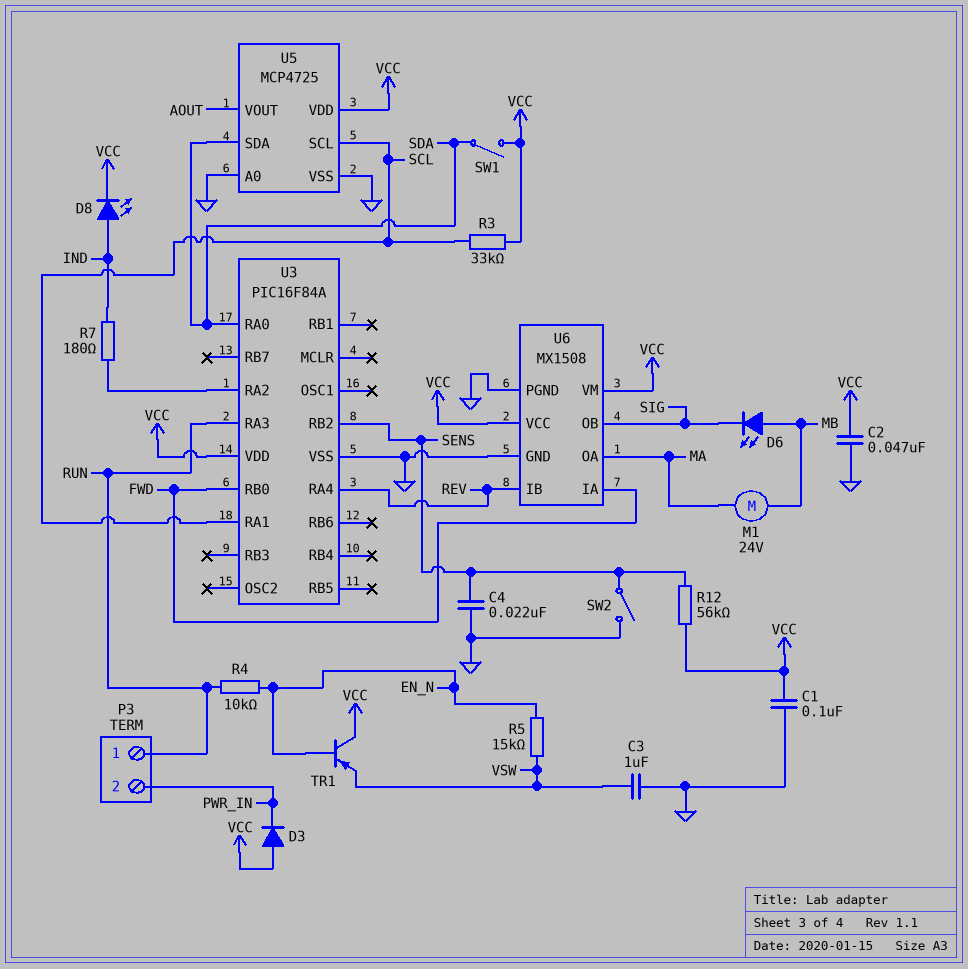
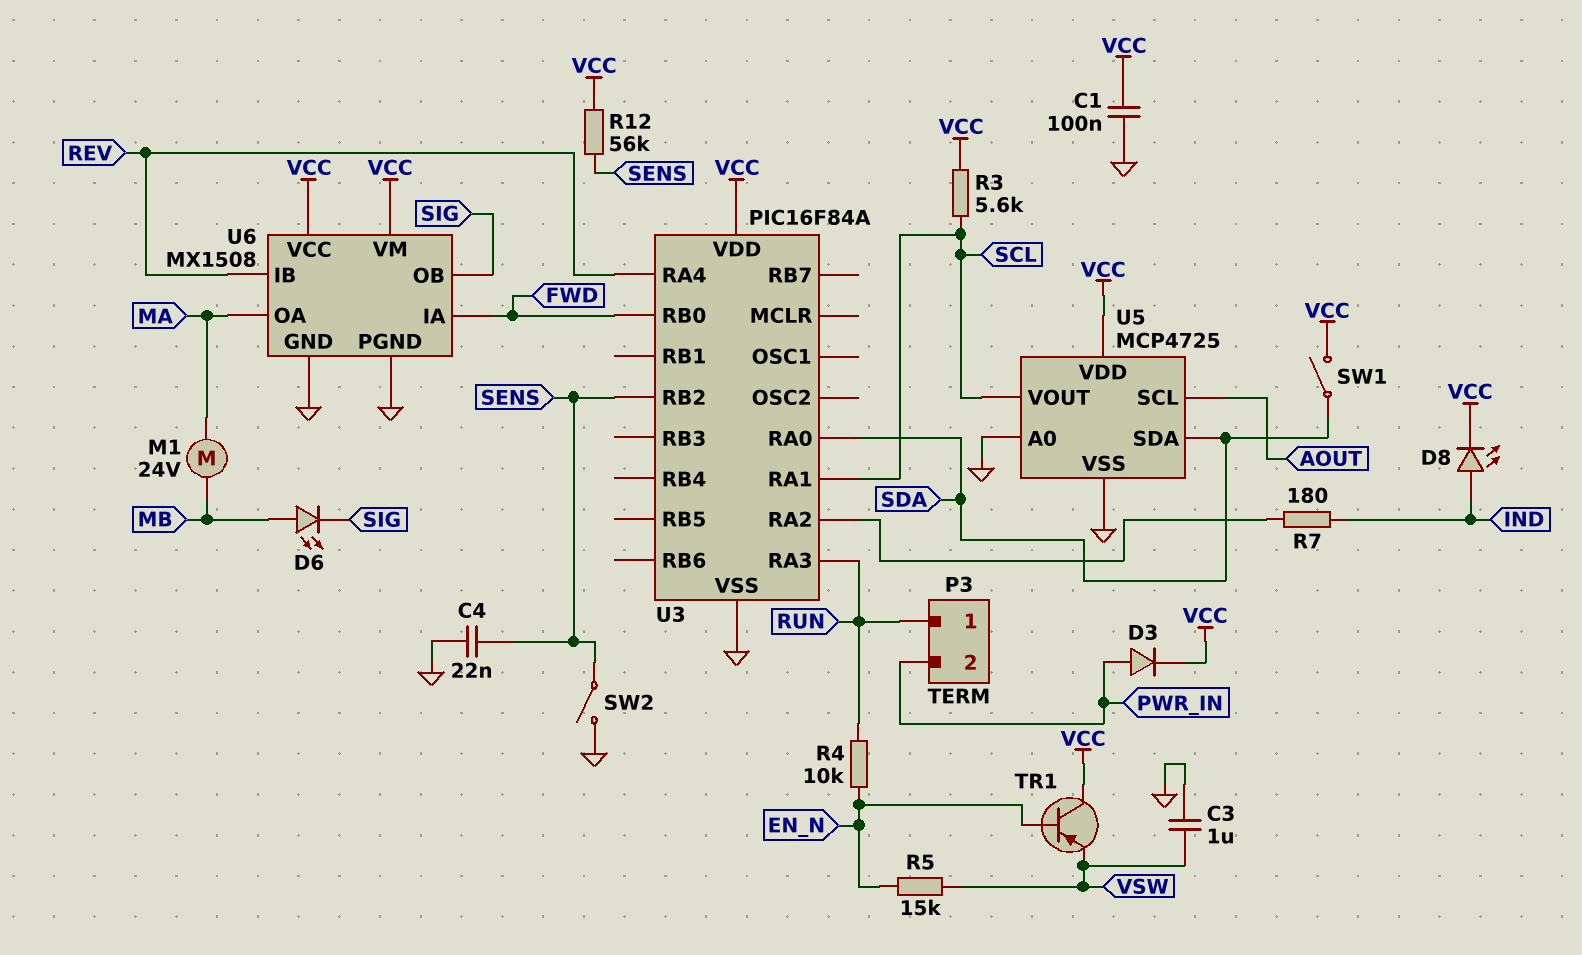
C2: 47nF (GND, VCC) -> none
D3: diode (A VCC, K PWR_IN) -> diode (A PWR_IN, K VCC)
R3: 33k (SCL, VCC) -> 5.6k (SCL, VCC)
U5 pin SCL: SCL -> AOUT
U5 pin VOUT: AOUT -> SCL

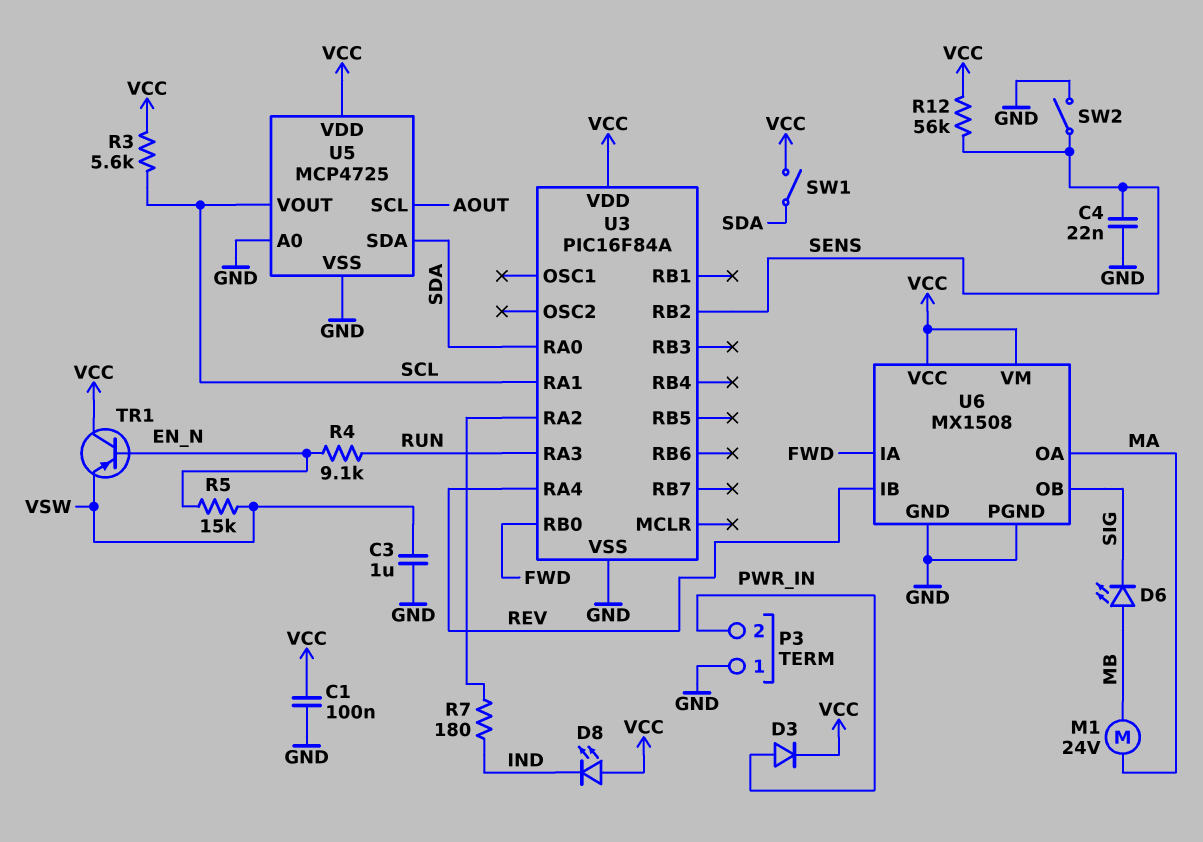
D8: LED (A IND, K VCC) -> LED (A VCC, K IND)
P3 pin 1: RUN -> GND
R4: 10k (EN_N, RUN) -> 9.1k (EN_N, RUN)

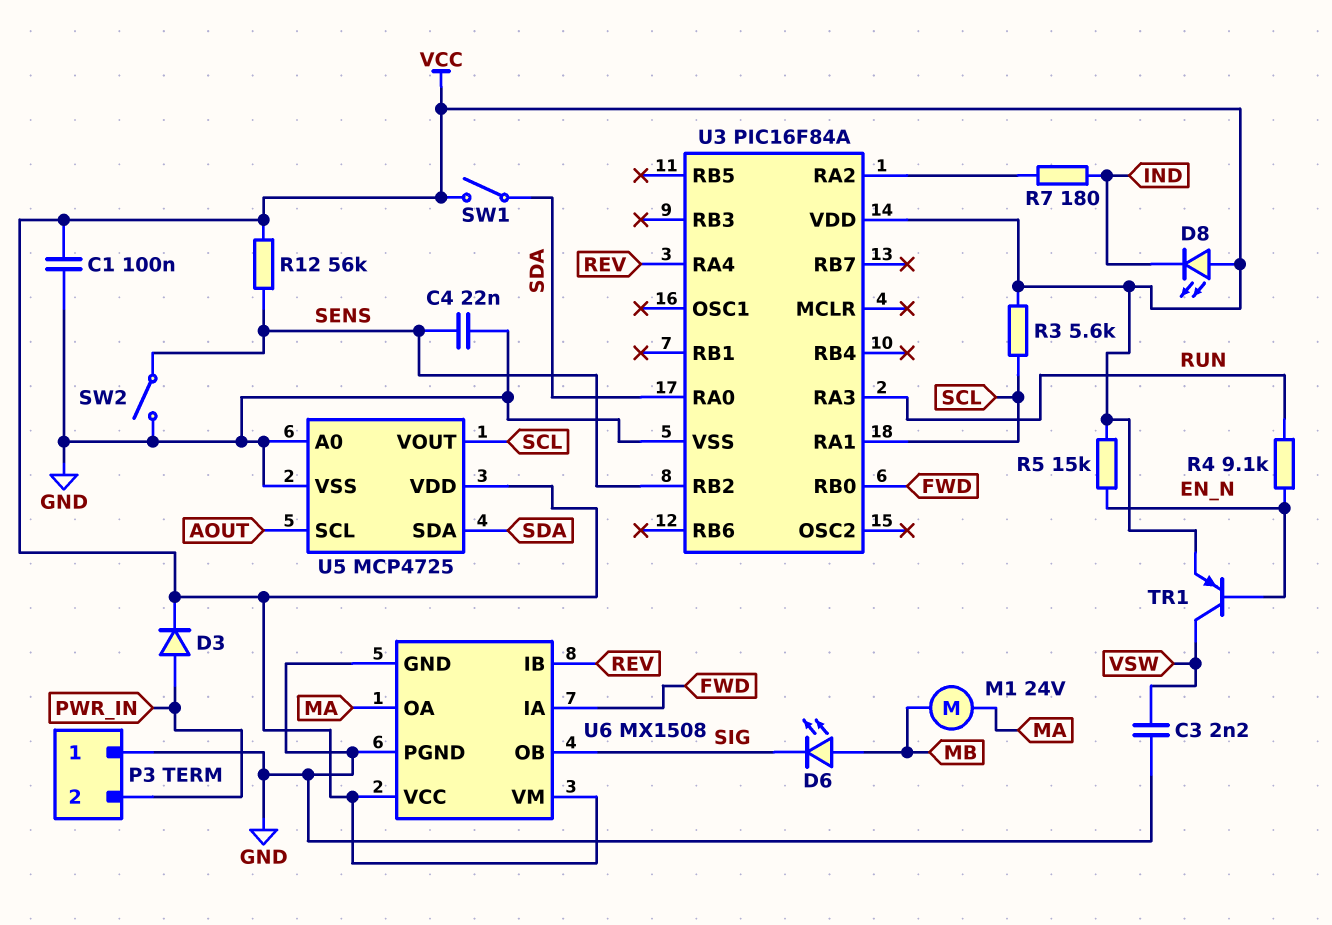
C3: 1uF (GND, VSW) -> 2.2nF (GND, VSW)
R5: 15k (EN_N, VSW) -> 15k (EN_N, VCC)
TR1: PNP (B EN_N, C VCC, E VSW) -> PNP (B EN_N, C VSW, E VCC)

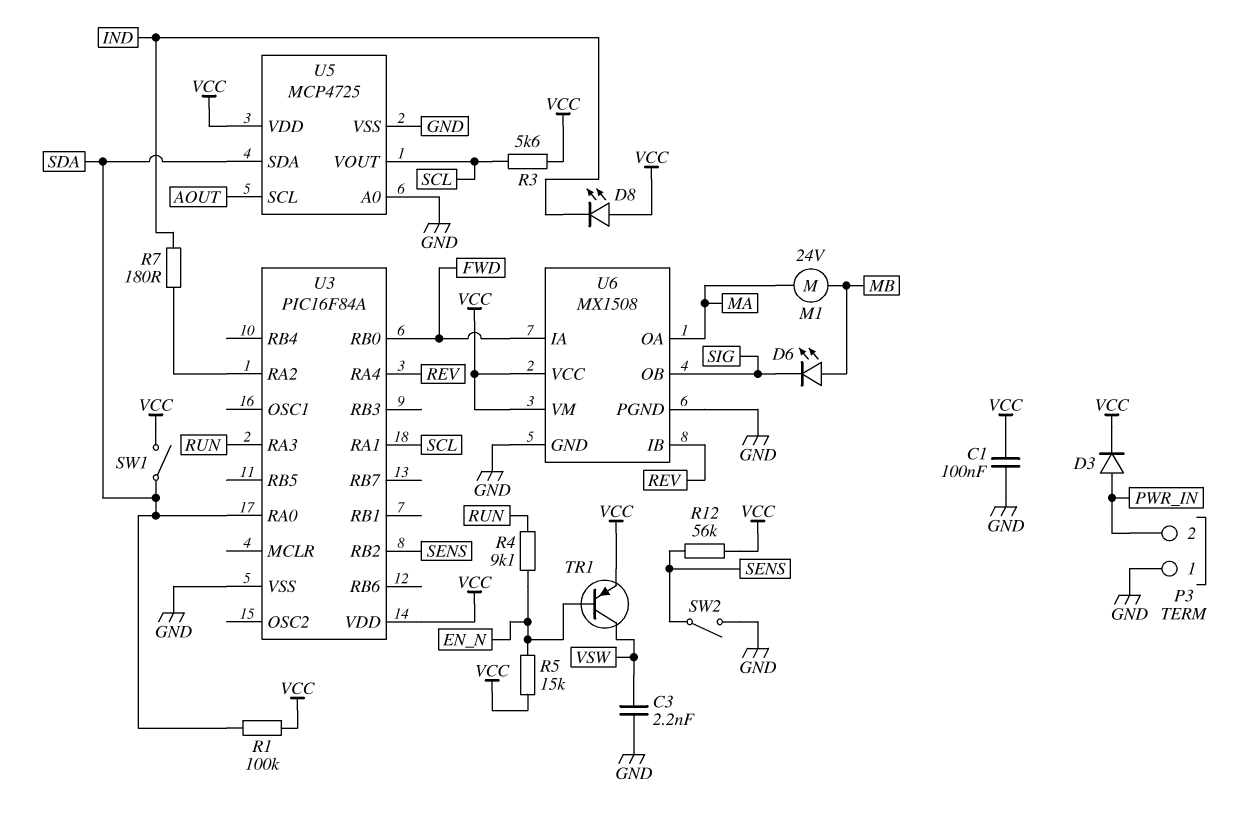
C4: 22nF (GND, SENS) -> none
R1: none -> 100k (SDA, VCC)

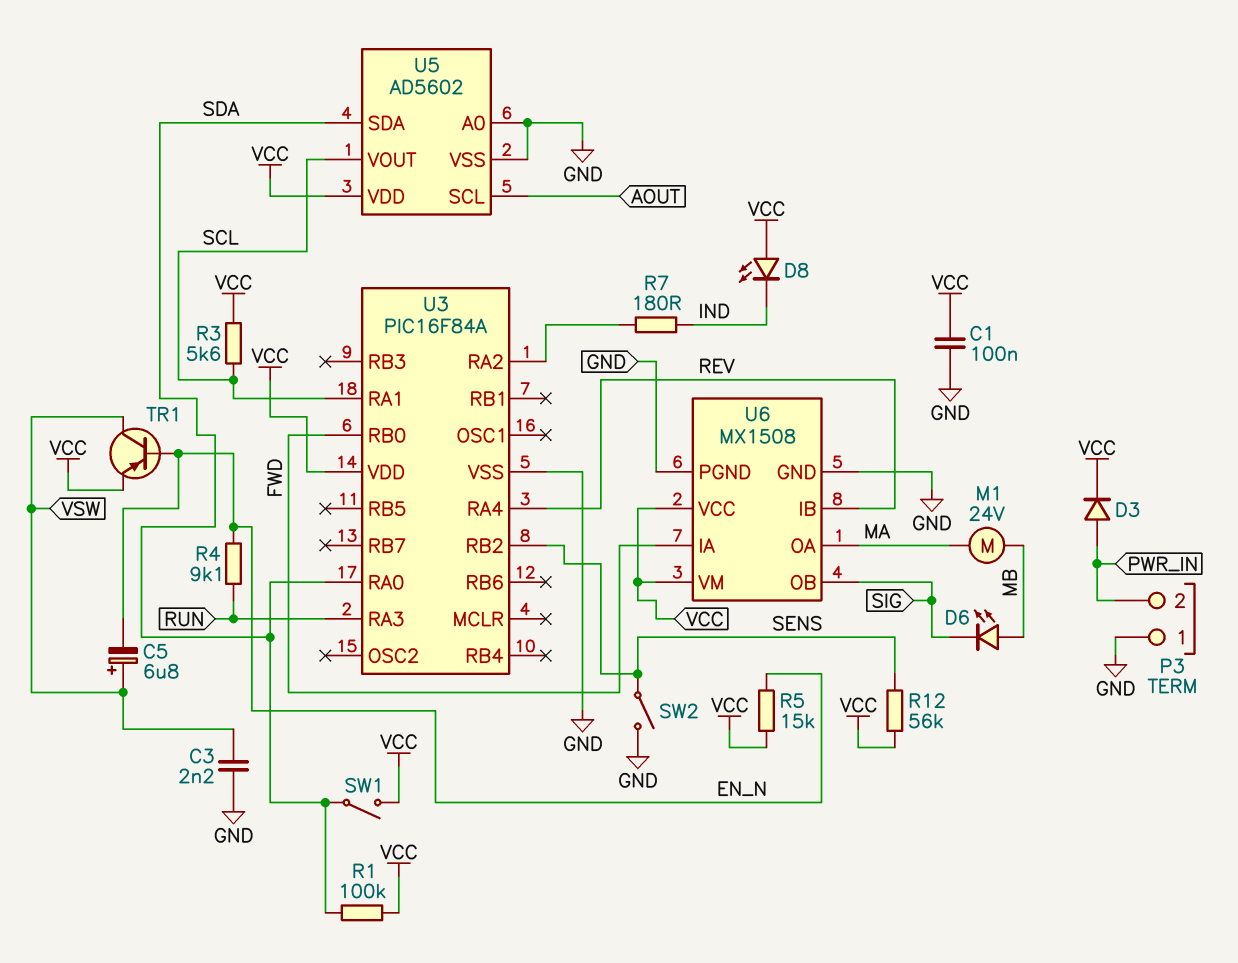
C5: none -> 6.8uF (plus VSW, minus EN_N)
U5: MCP4725 -> AD5602

